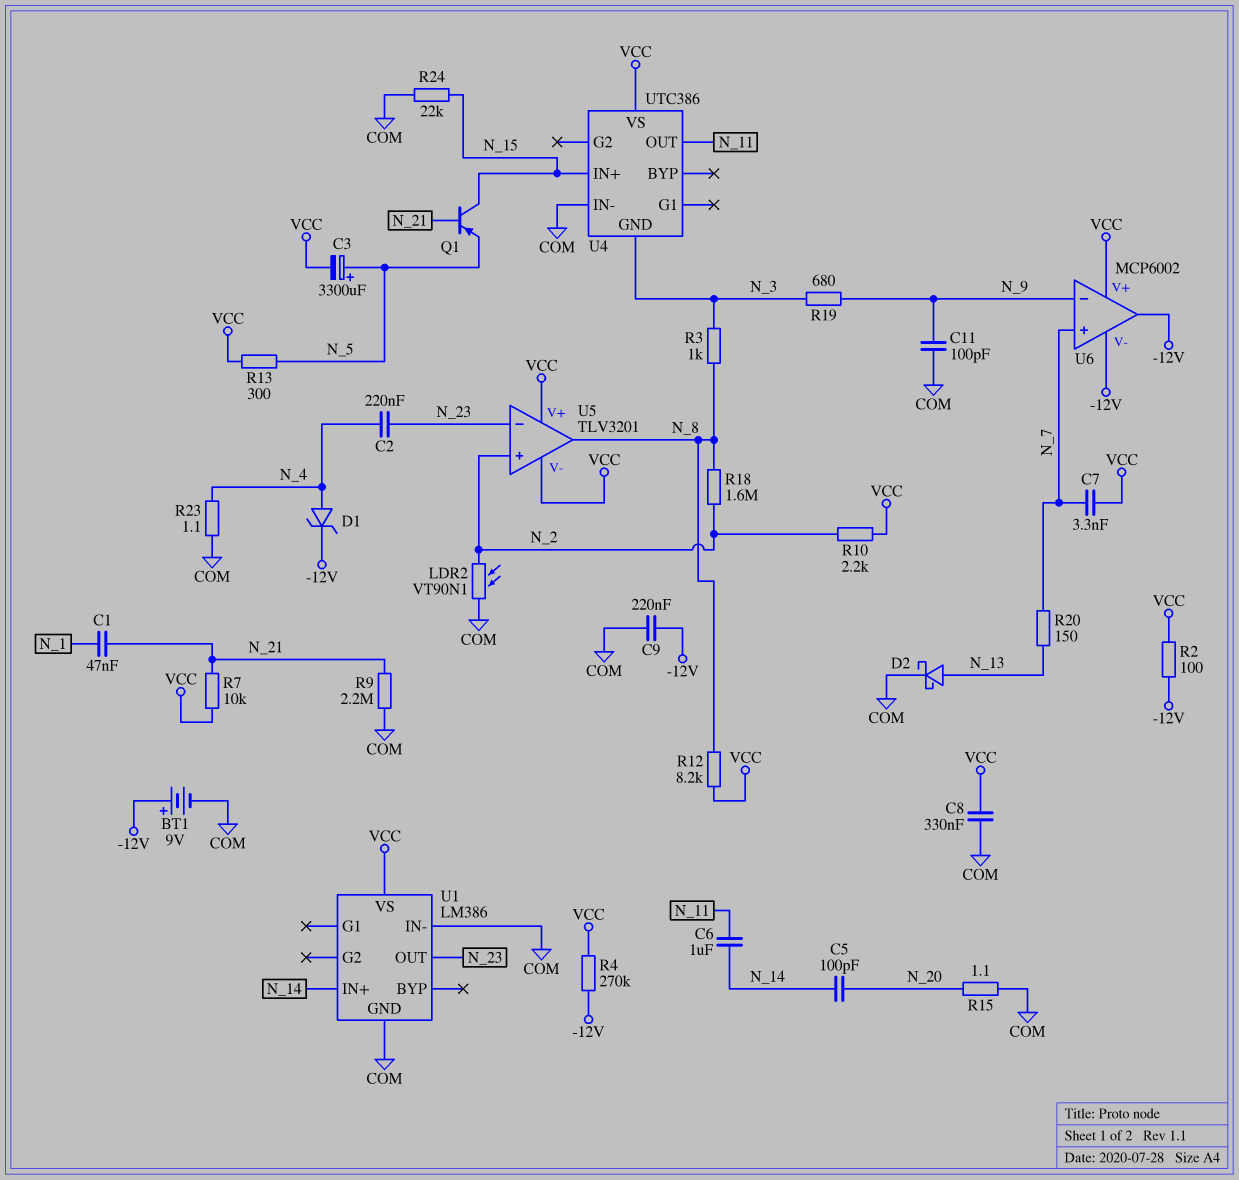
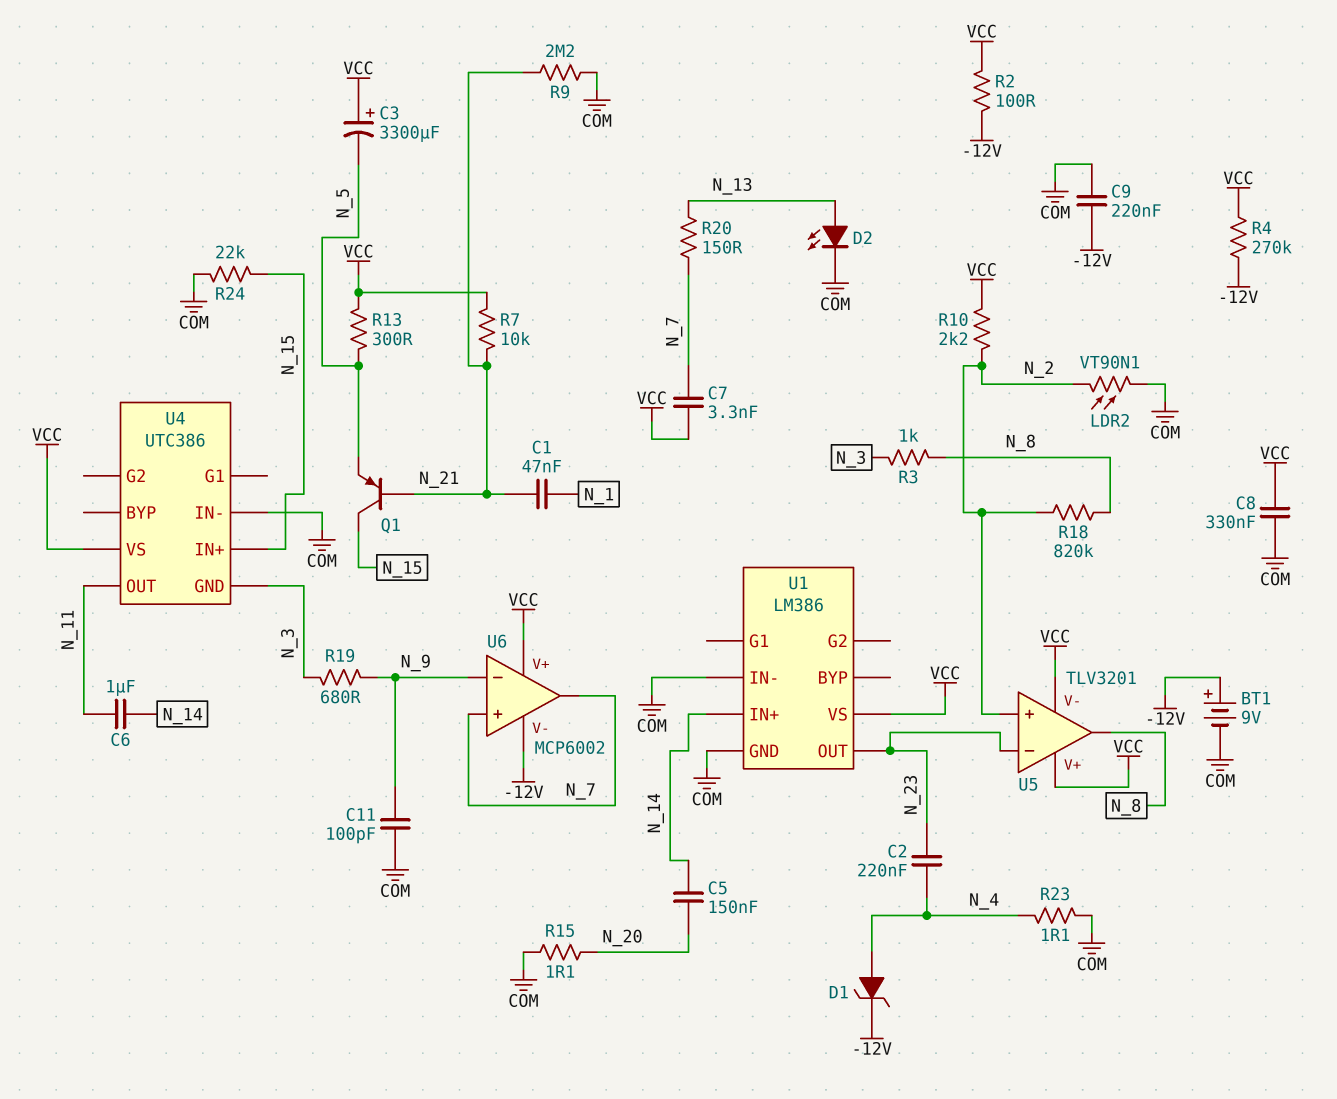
C3: 3300uF (plus N_5, minus VCC) -> 3300uF (plus VCC, minus N_5)
C5: 100pF (N_14, N_20) -> 150nF (N_14, N_20)
D2: schottky (A N_13, K COM) -> LED (A N_13, K COM)
R12: 8.2k (N_8, VCC) -> none
R18: 1.6M (N_2, N_8) -> 820k (N_2, N_8)
U6 pin out: -12V -> N_7

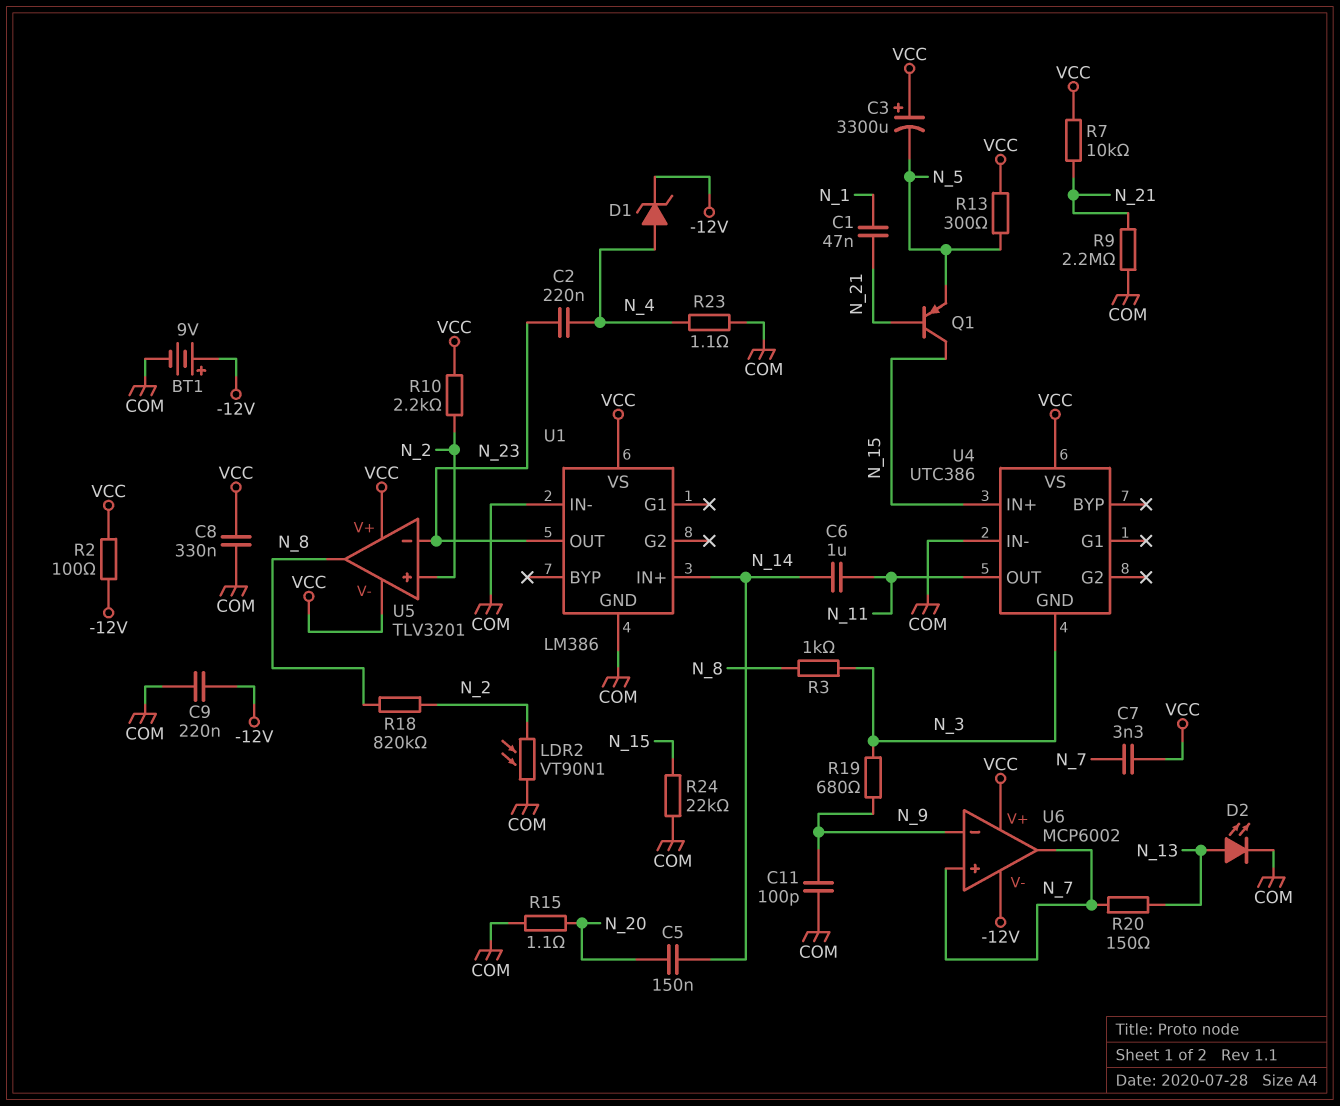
R4: 270k (-12V, VCC) -> none

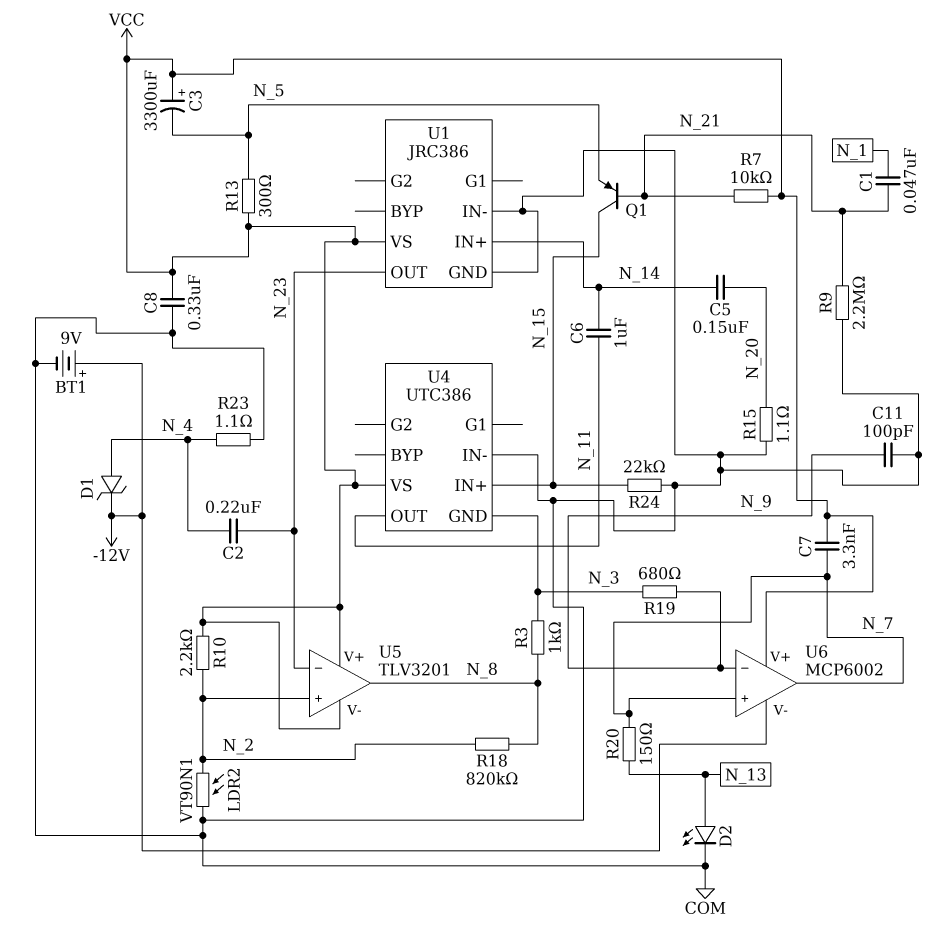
C9: 220nF (-12V, COM) -> none
R2: 100 (-12V, VCC) -> none
U1: LM386 -> JRC386

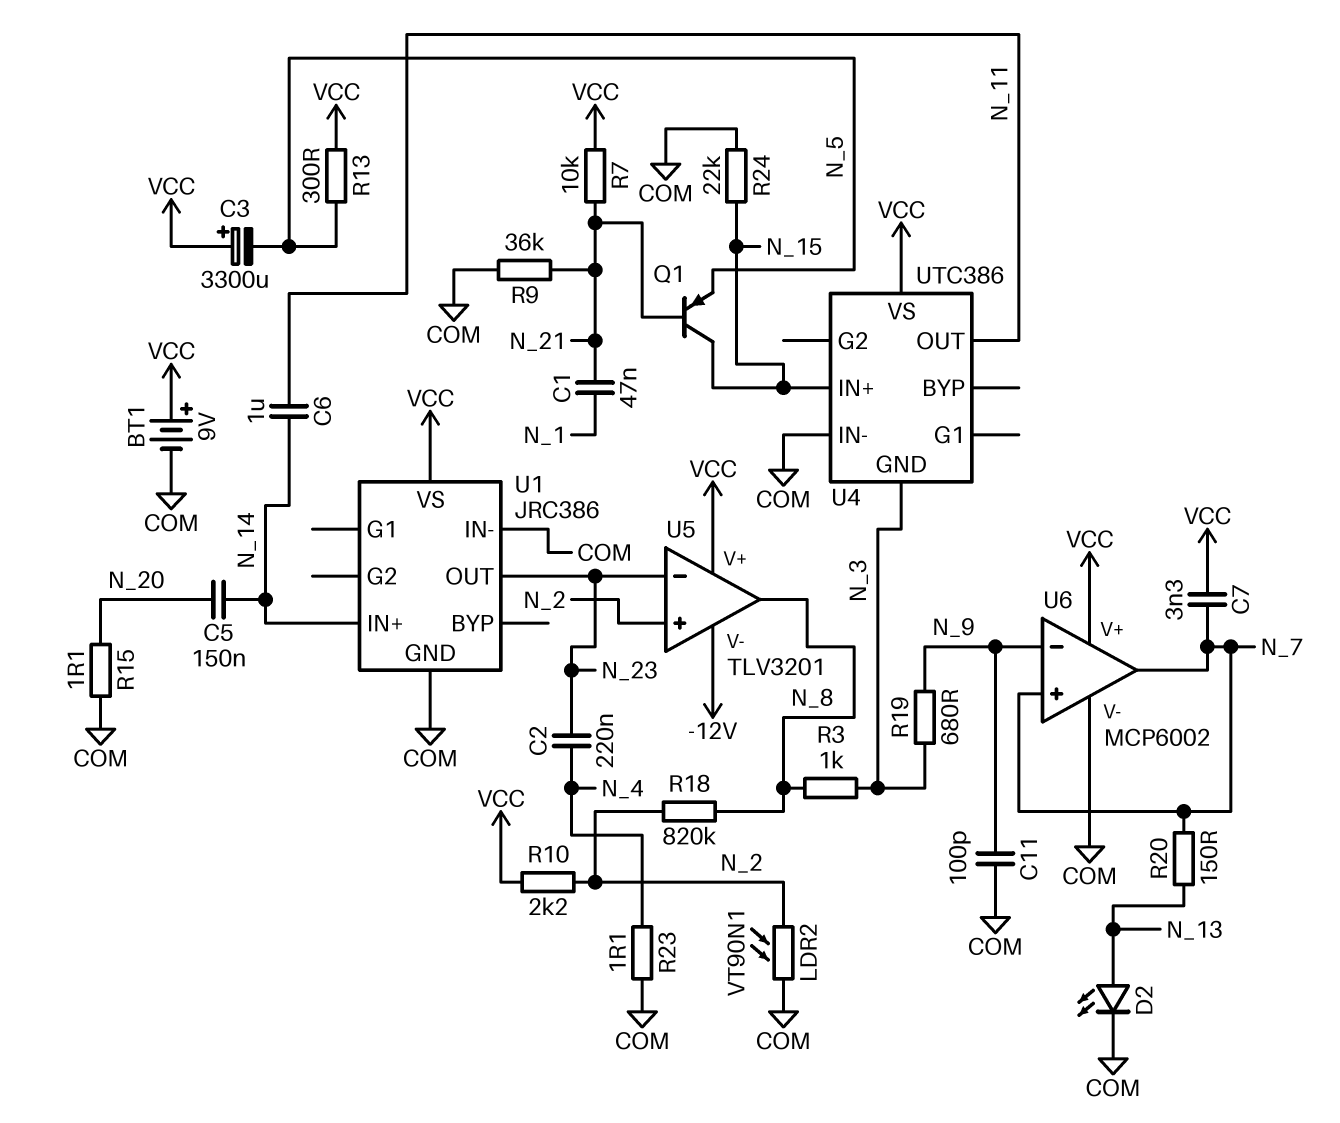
BT1: 9V (plus -12V, minus COM) -> 9V (plus VCC, minus COM)
C8: 330nF (COM, VCC) -> none
D1: zener (A N_4, K -12V) -> none
R9: 2.2M (COM, N_21) -> 36k (COM, N_21)
U5 pin V-: VCC -> -12V
U6 pin V-: -12V -> COM

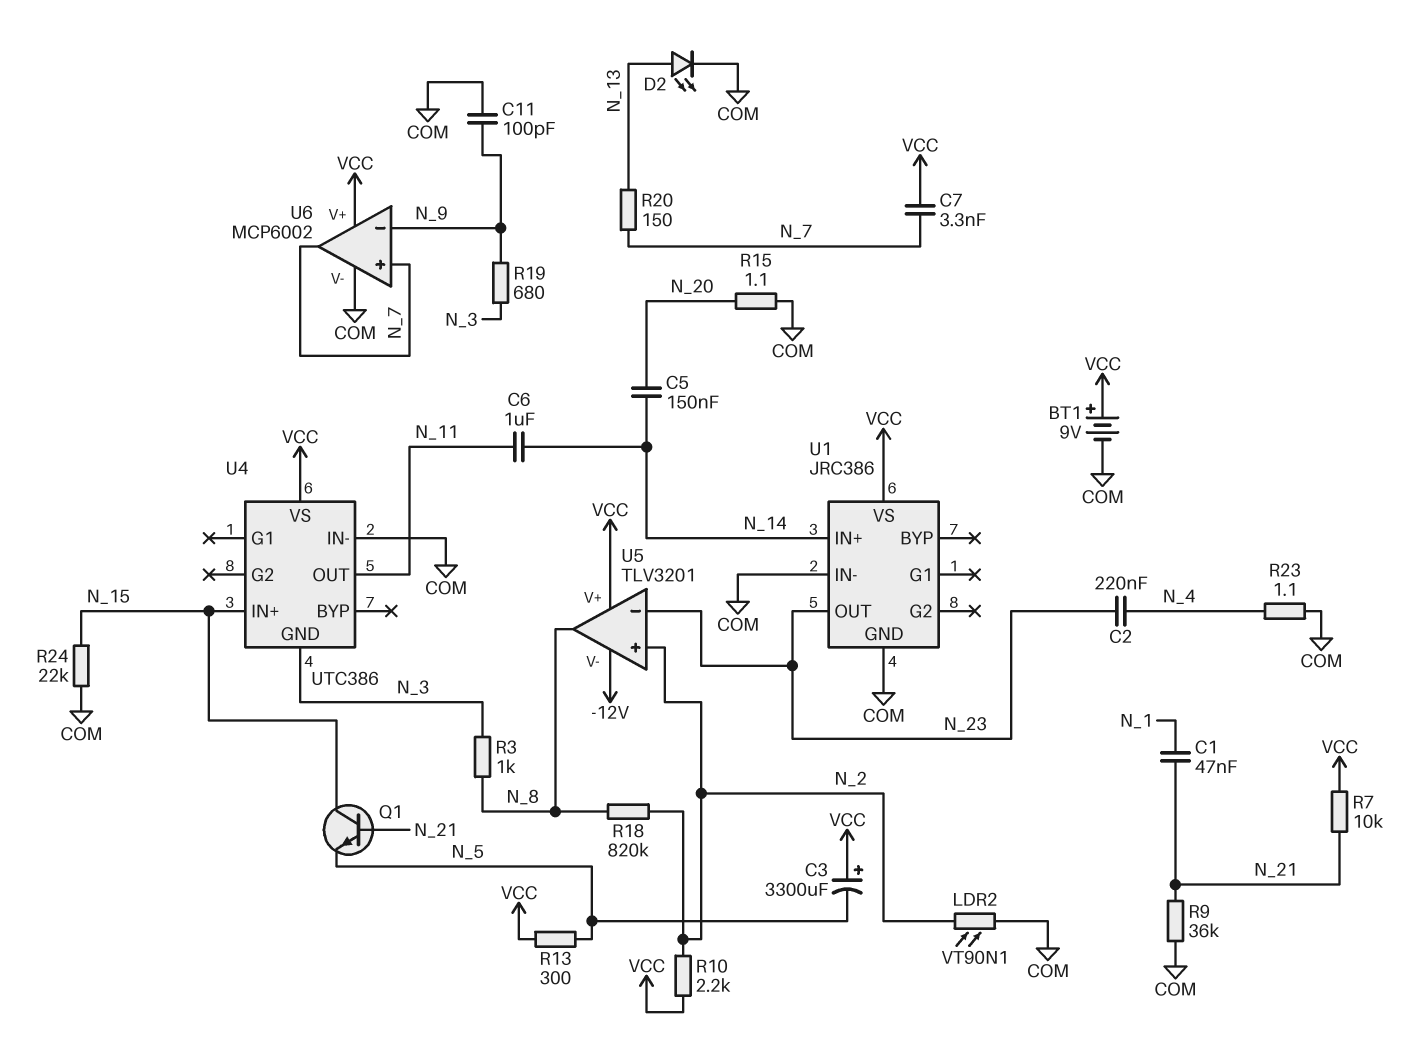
Q1: PNP (B N_21, C N_15, E N_5) -> NPN (B N_21, C N_15, E N_5)

